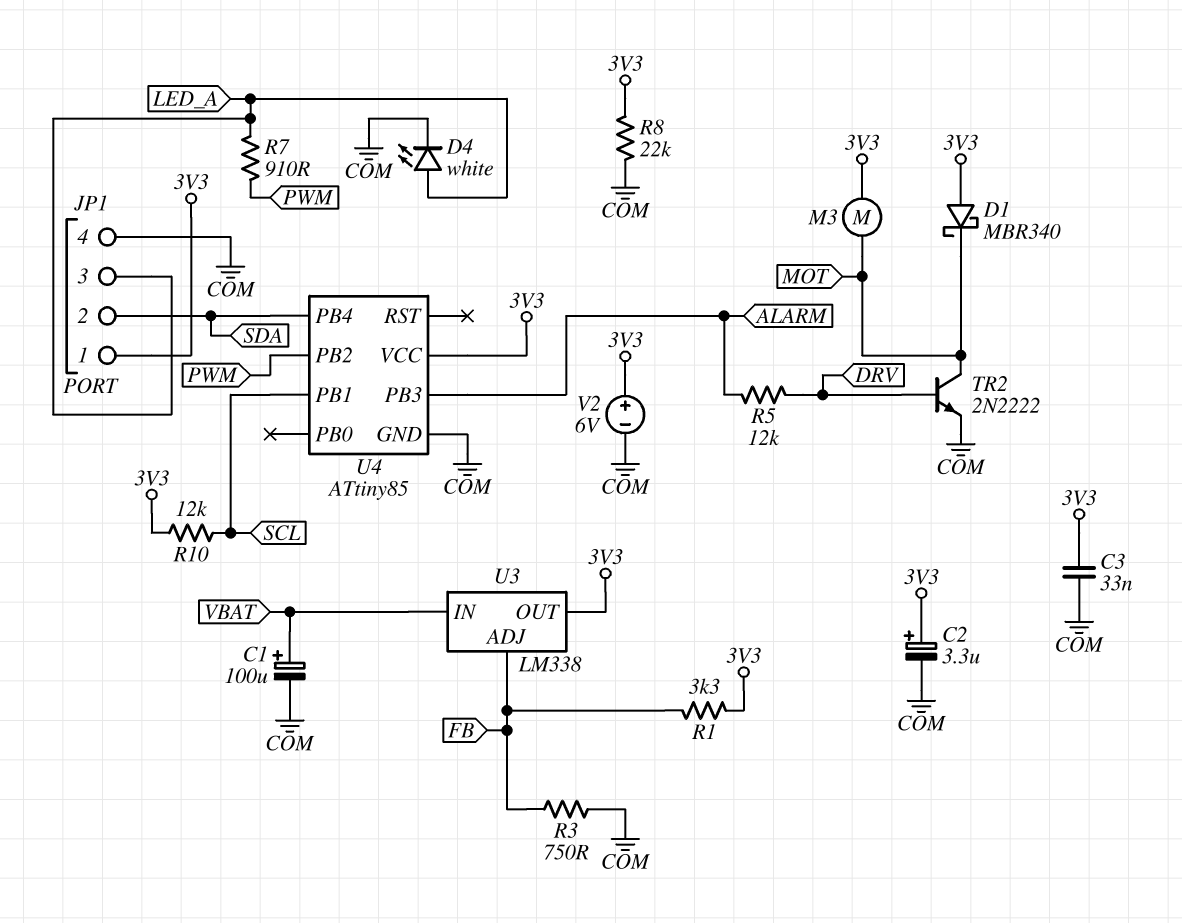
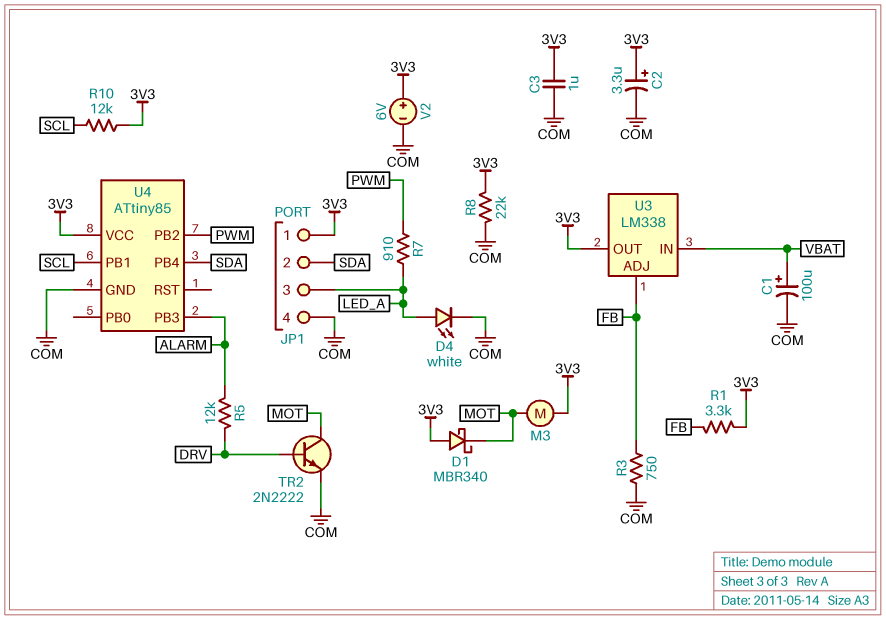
C3: 33nF (3V3, COM) -> 1uF (3V3, COM)

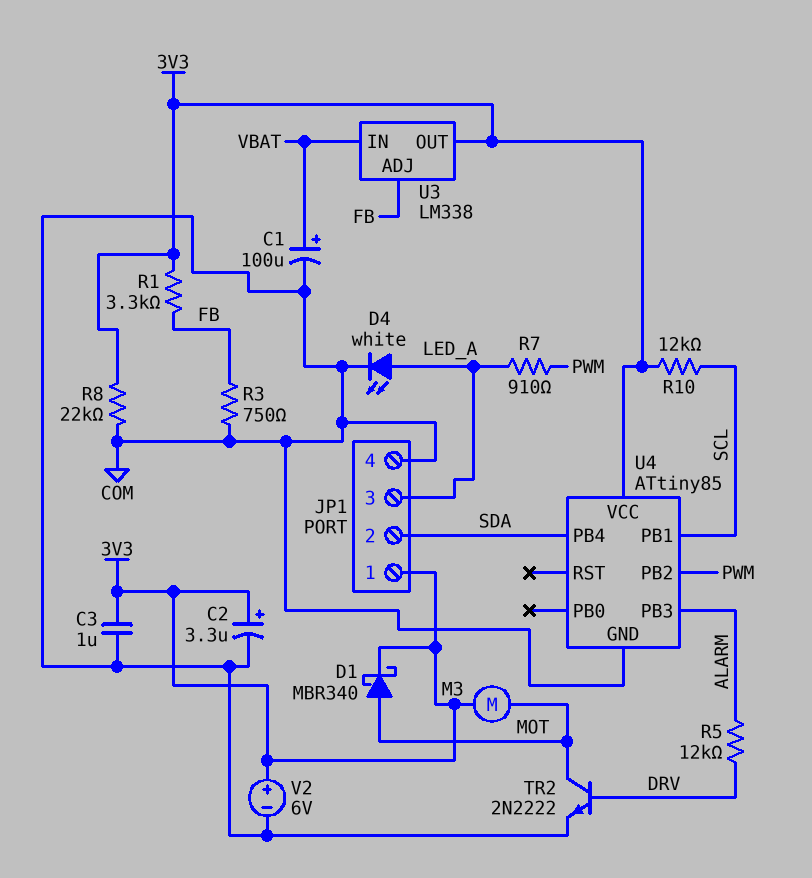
D1: schottky MBR340 (A 3V3, K MOT) -> schottky MBR340 (A MOT, K 3V3)

